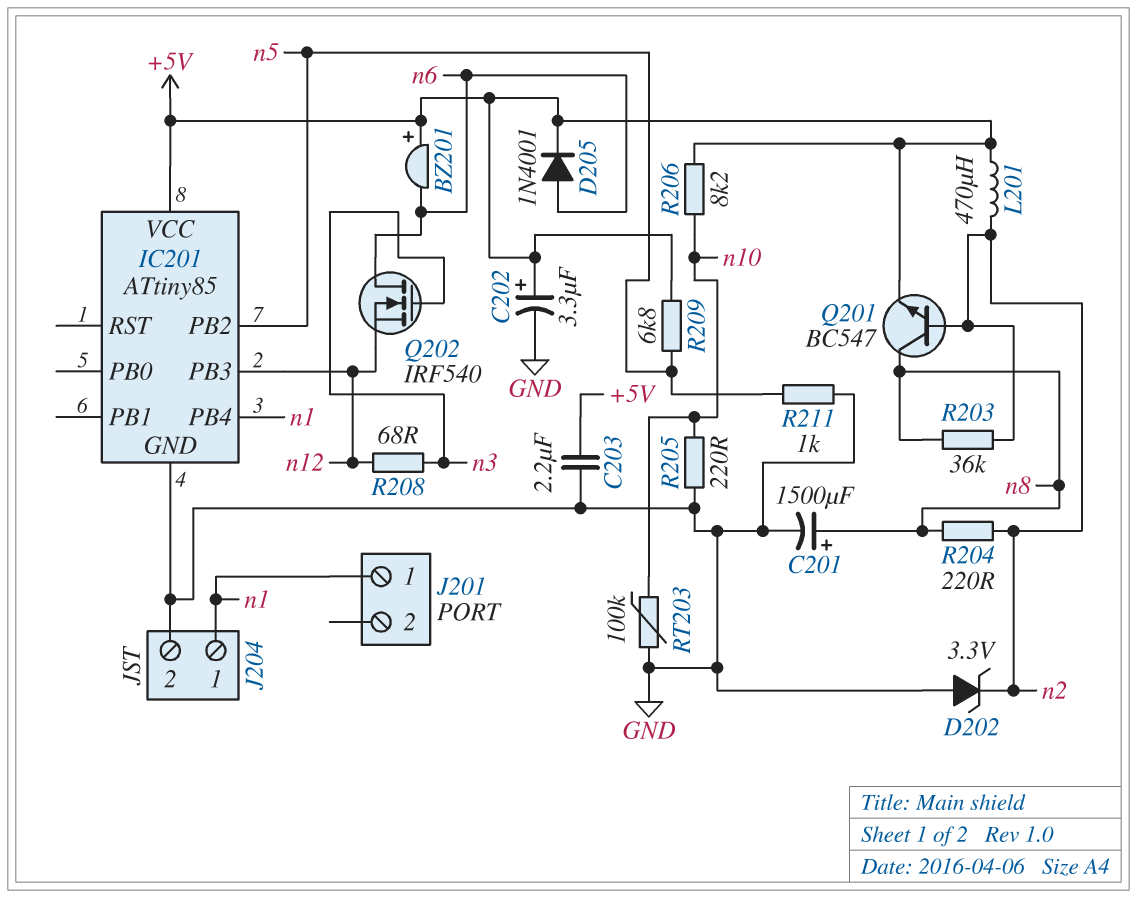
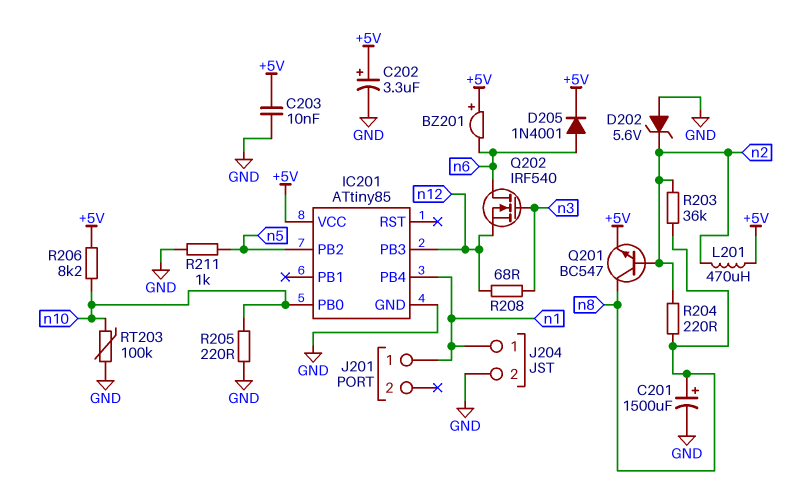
C203: 2.2uF (+5V, GND) -> 10nF (+5V, GND)
D202: zener 3.3V (A GND, K n2) -> zener 5.6V (A GND, K n2)
IC201 pin PB0: none -> n10
R209: 6.8k (+5V, n5) -> none

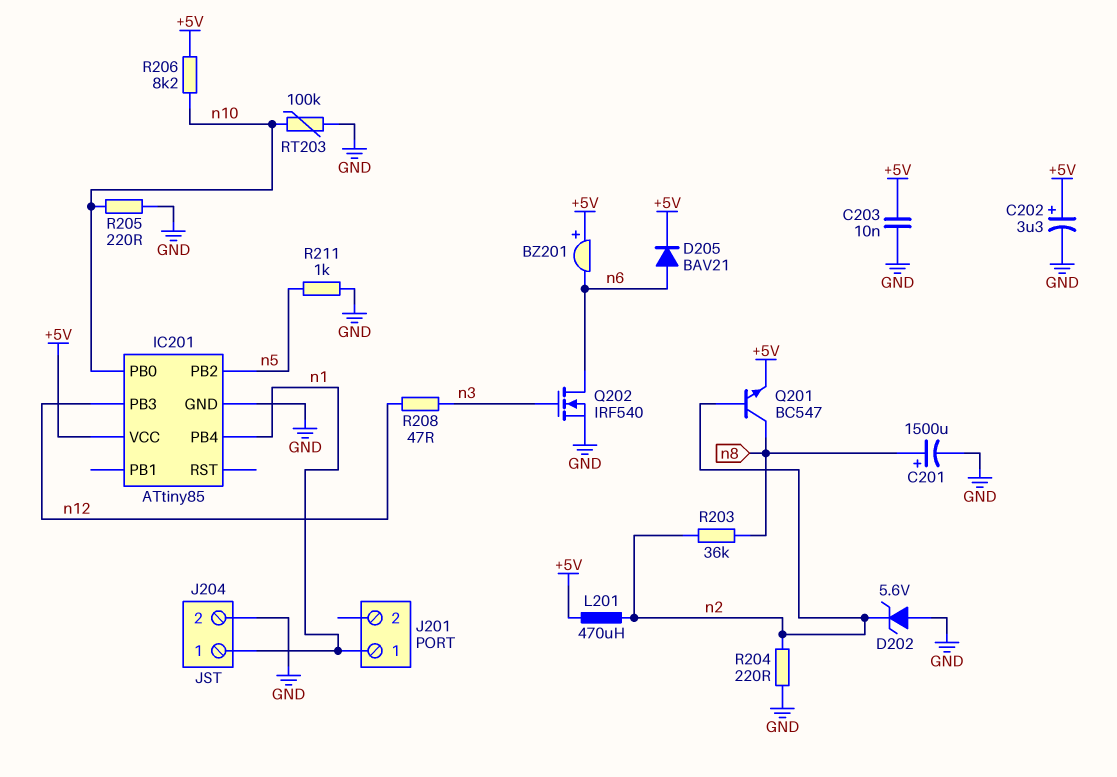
D205: diode 1N4001 (A n6, K +5V) -> diode BAV21 (A n6, K +5V)
Q202: NMOS IRF540 (G n3, D n6, S n12) -> NMOS IRF540 (G n3, D n6, S GND)
R204: 220 (n2, n8) -> 220 (GND, n2)
R208: 68 (n3, n12) -> 47 (n3, n12)

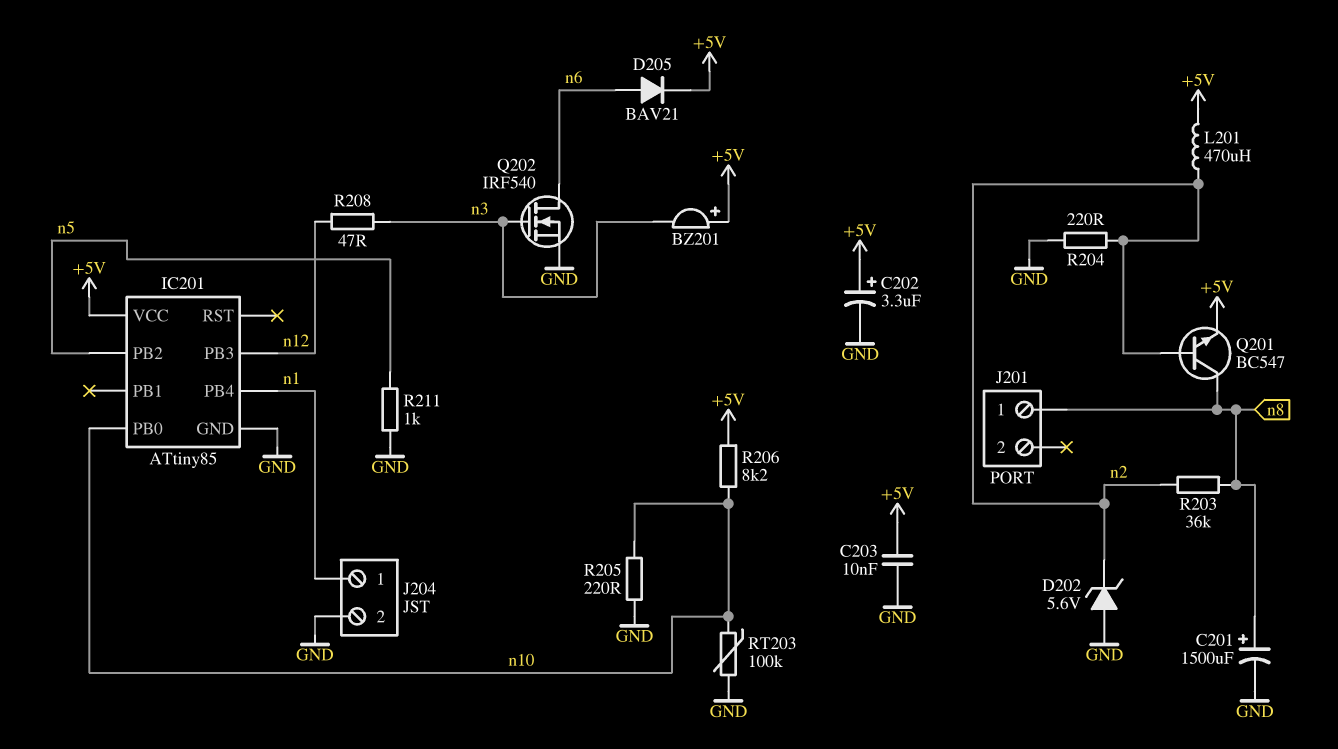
BZ201: buzzer (plus +5V, minus n6) -> buzzer (plus +5V, minus n3)
J201 pin 1: n1 -> n8

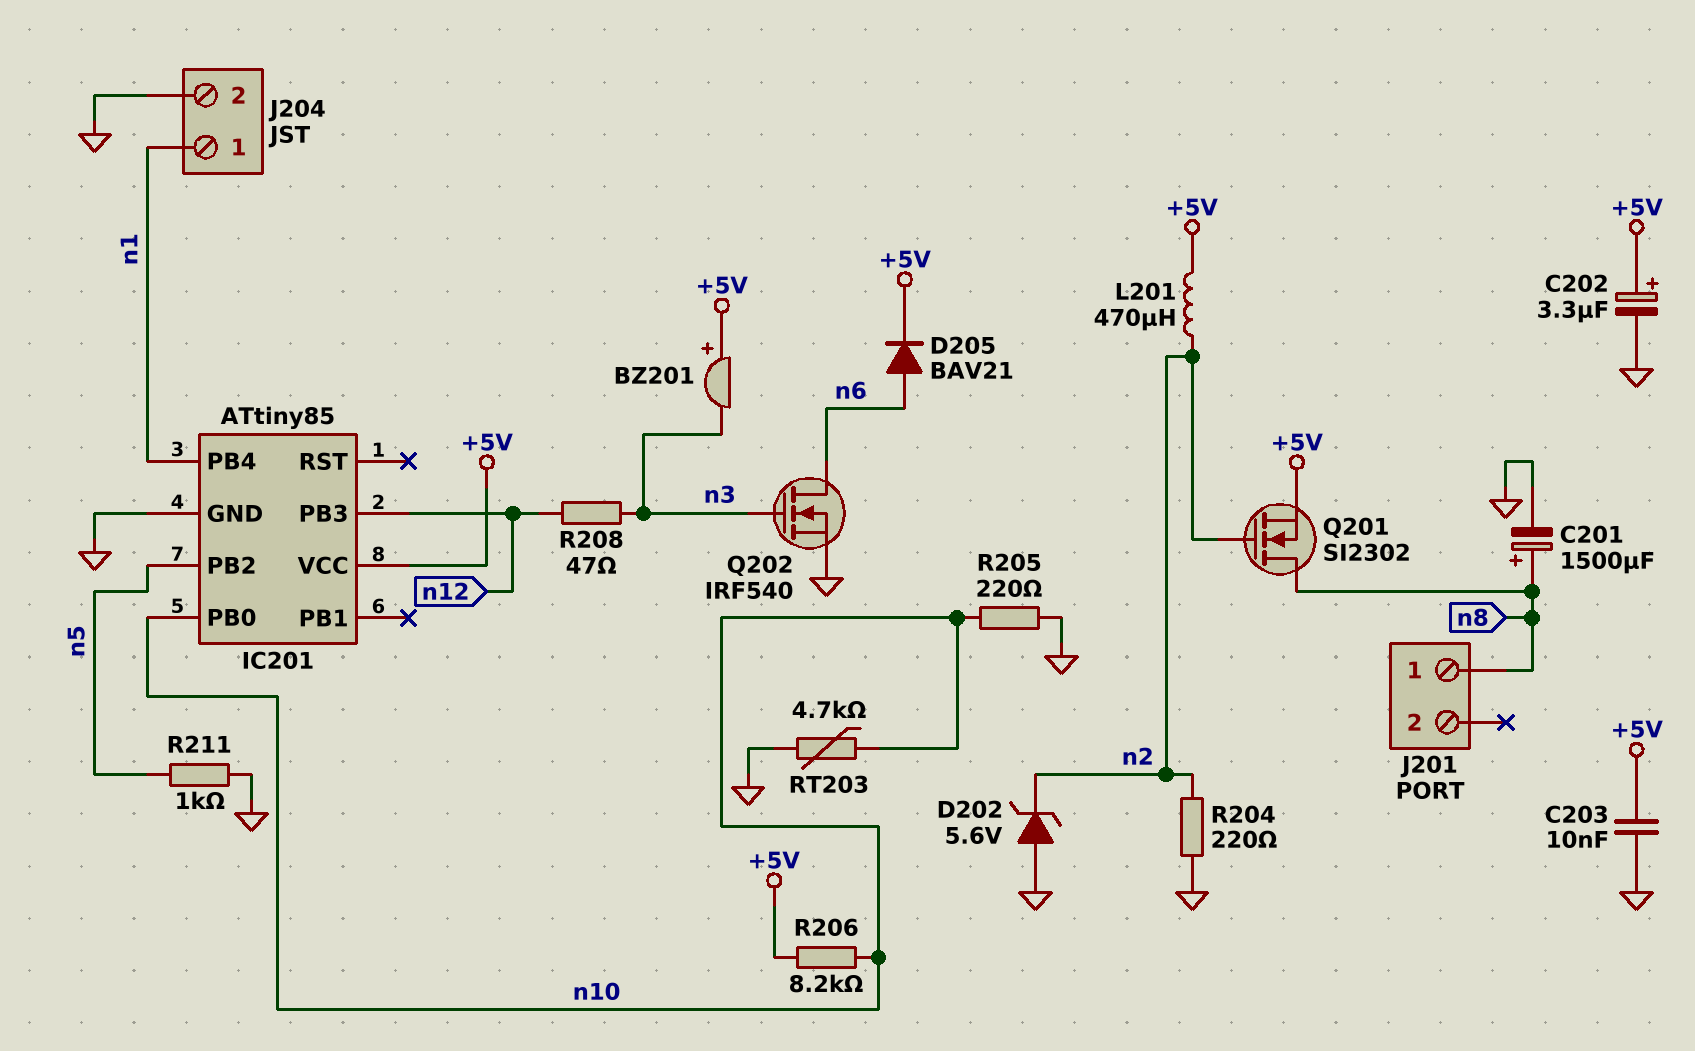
Q201: NPN BC547 (B n2, C n8, E +5V) -> NMOS SI2302 (G n2, D n8, S +5V)
R203: 36k (n2, n8) -> none
RT203: 100k (GND, n10) -> 4.7k (GND, n10)

